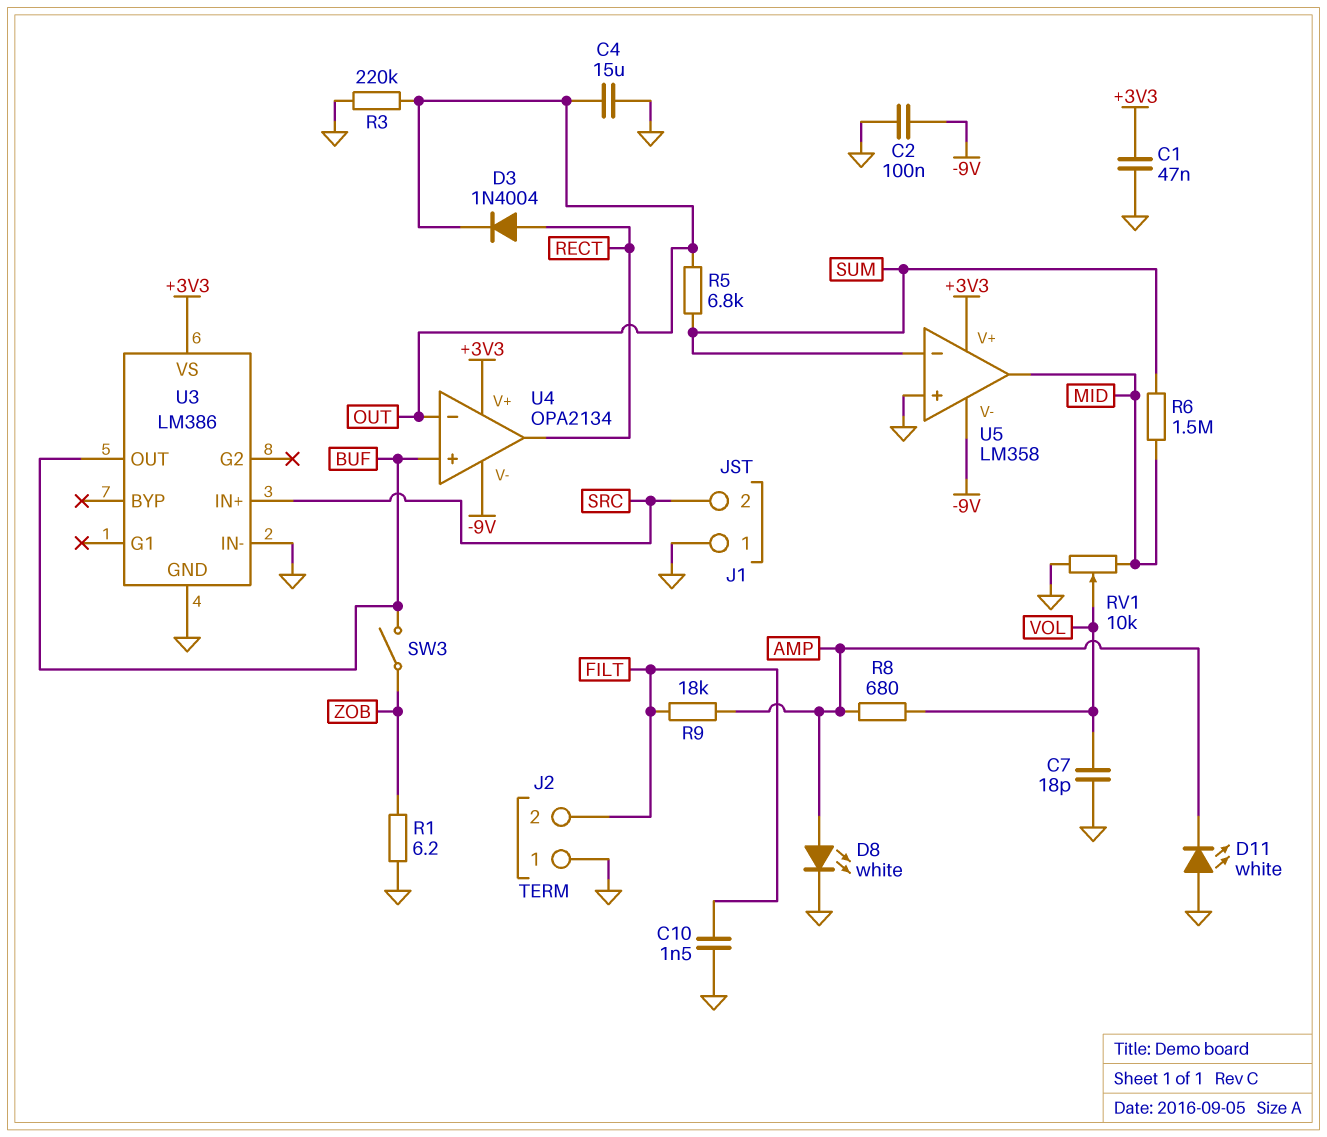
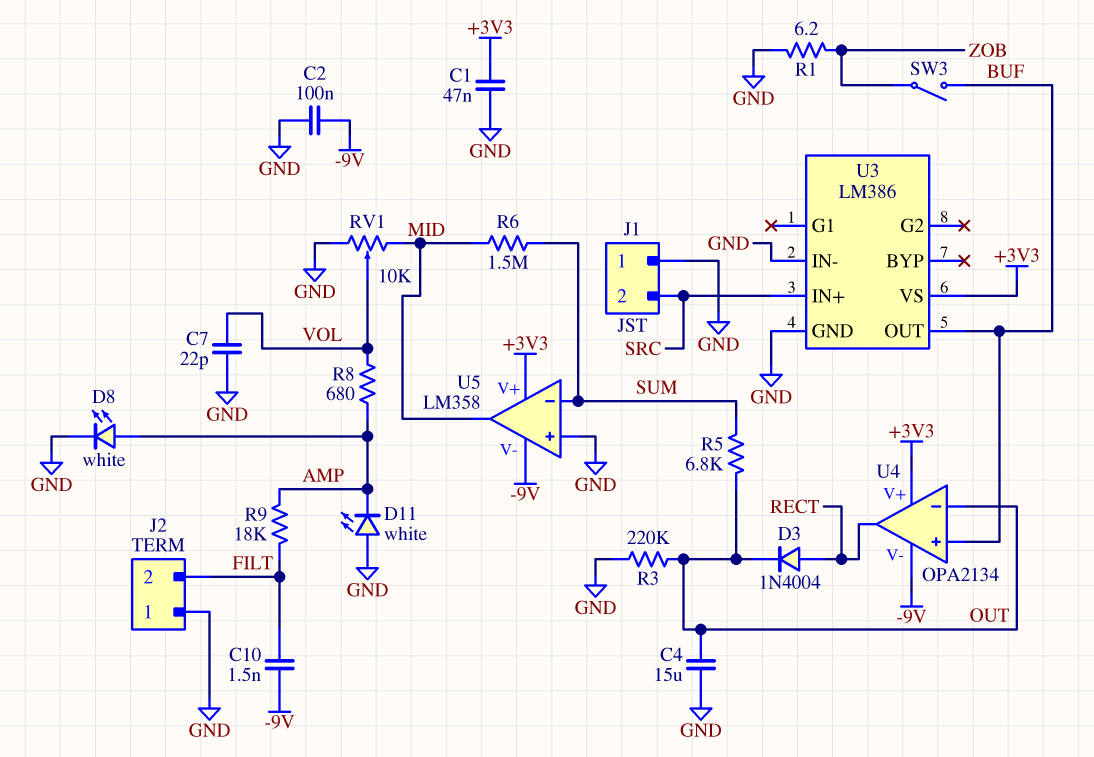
C7: 18pF (GND, VOL) -> 22pF (GND, VOL)
C10: 1.5nF (FILT, GND) -> 1.5nF (-9V, FILT)

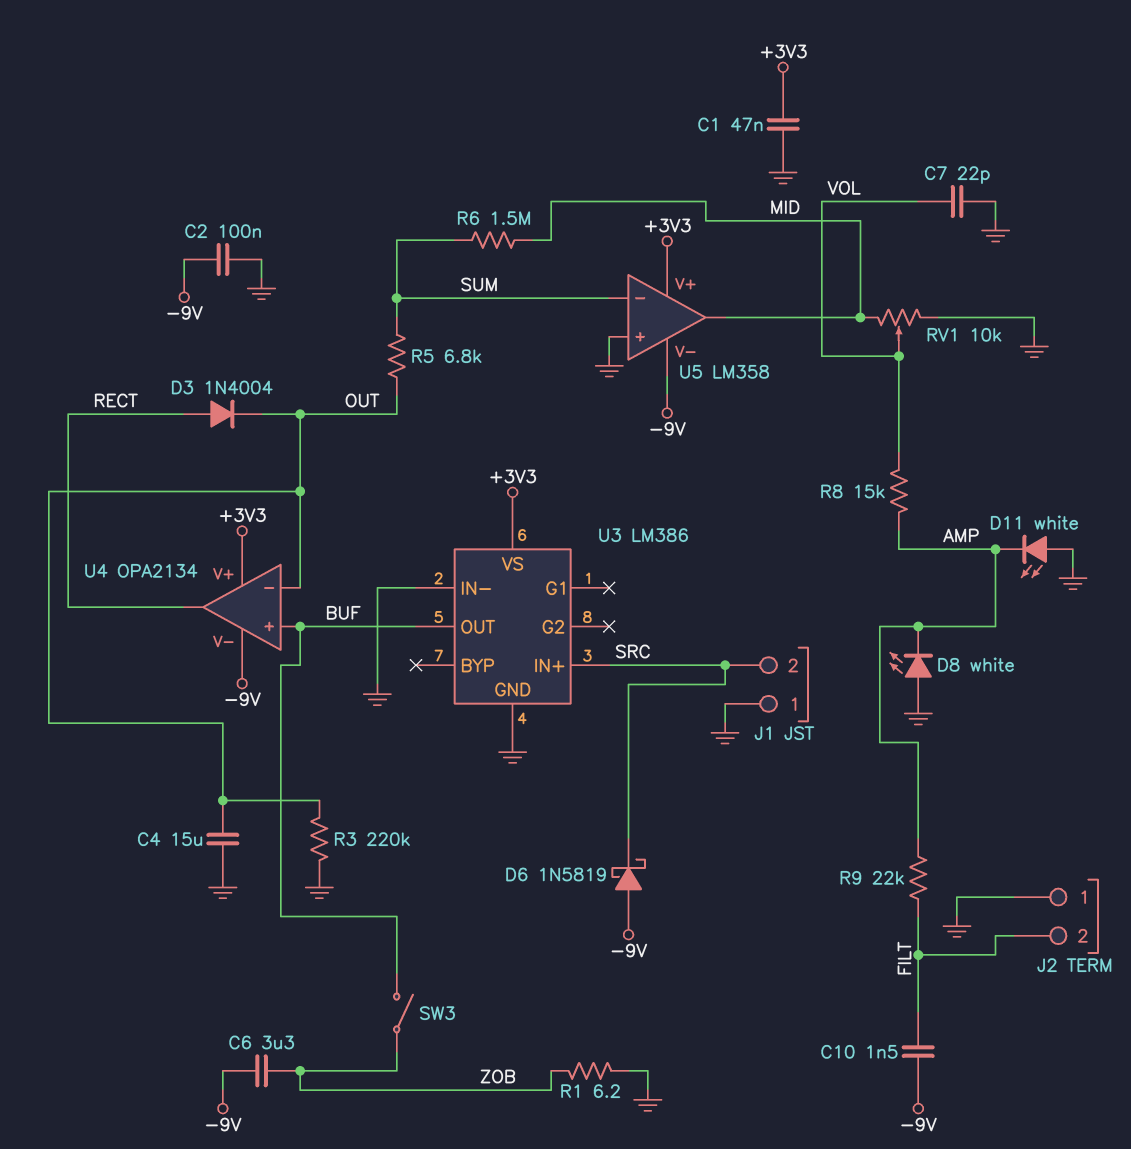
C6: none -> 3.3uF (-9V, ZOB)
D6: none -> schottky 1N5819 (A -9V, K SRC)
D8: LED white (A AMP, K GND) -> LED white (A GND, K AMP)
R8: 680 (AMP, VOL) -> 15k (AMP, VOL)
R9: 18k (AMP, FILT) -> 22k (AMP, FILT)

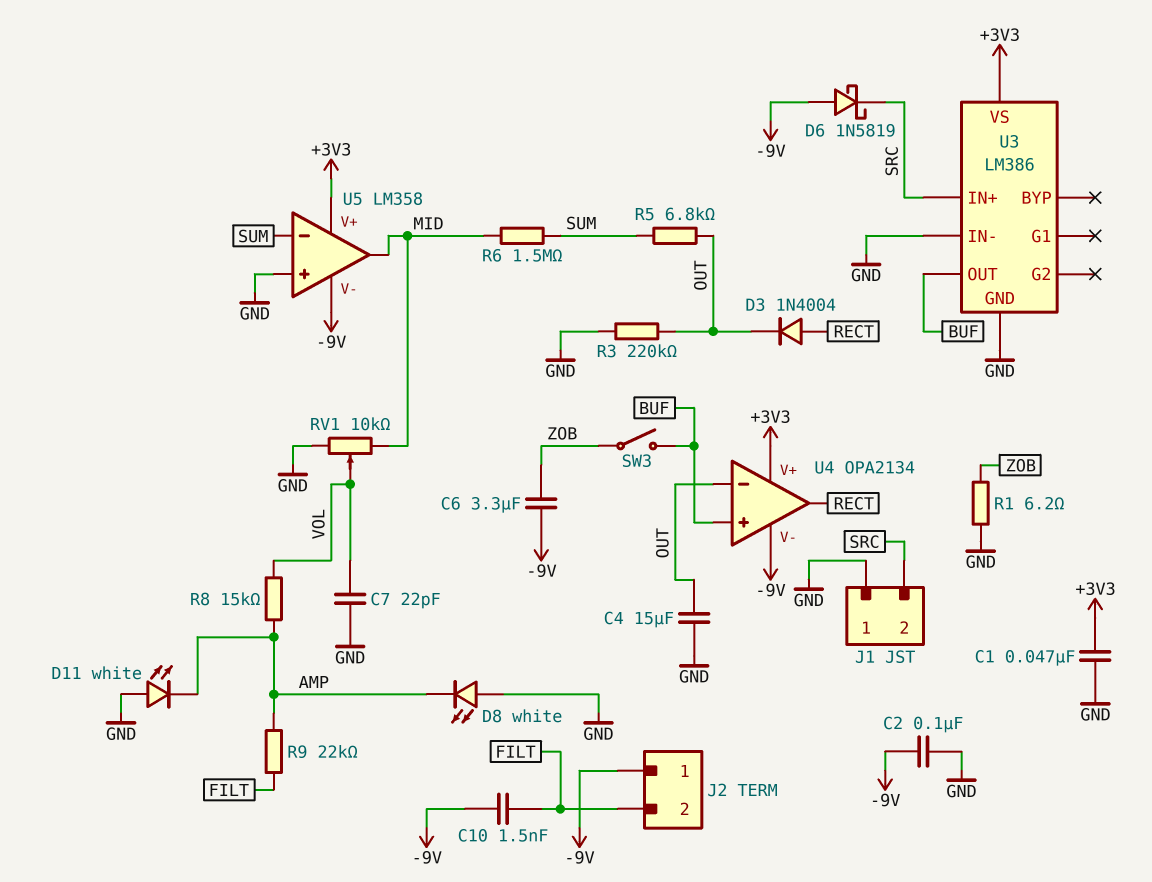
J2 pin 1: GND -> -9V

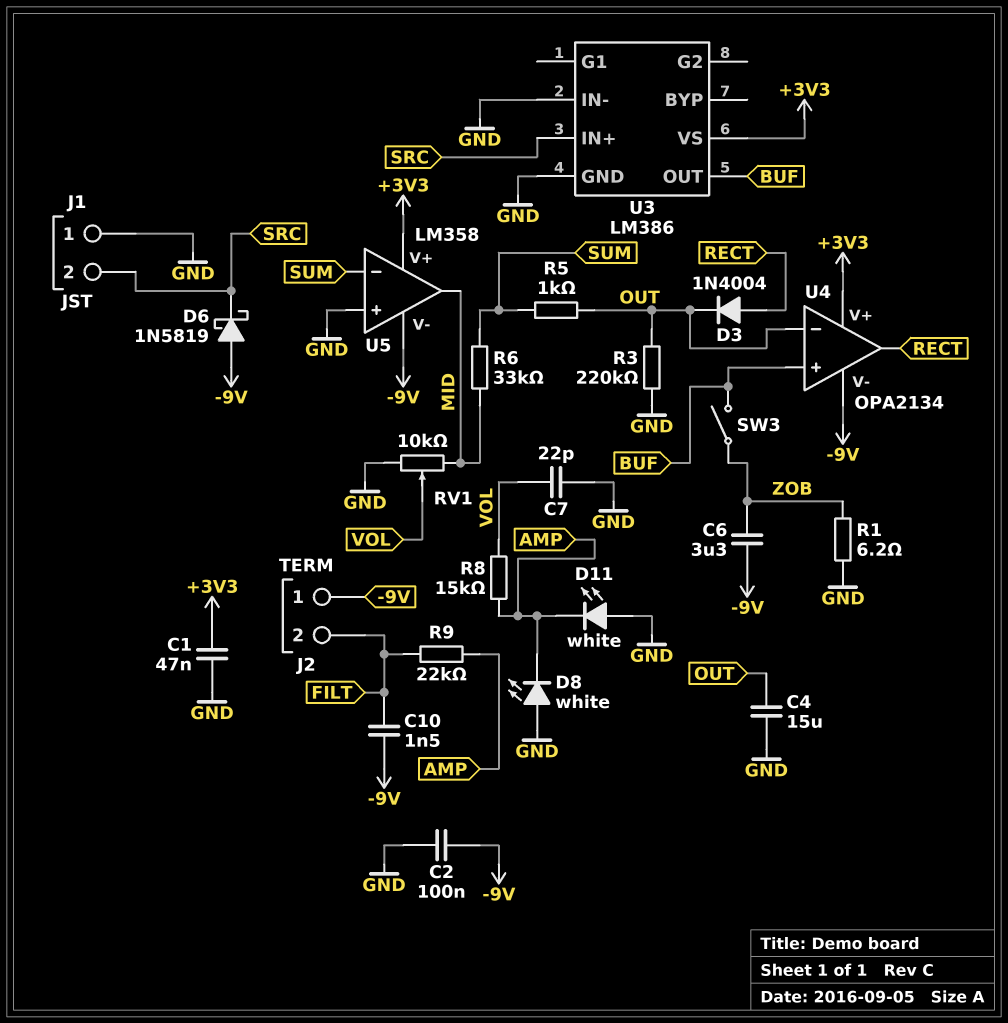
R5: 6.8k (OUT, SUM) -> 1k (OUT, SUM)
R6: 1.5M (MID, SUM) -> 33k (MID, SUM)

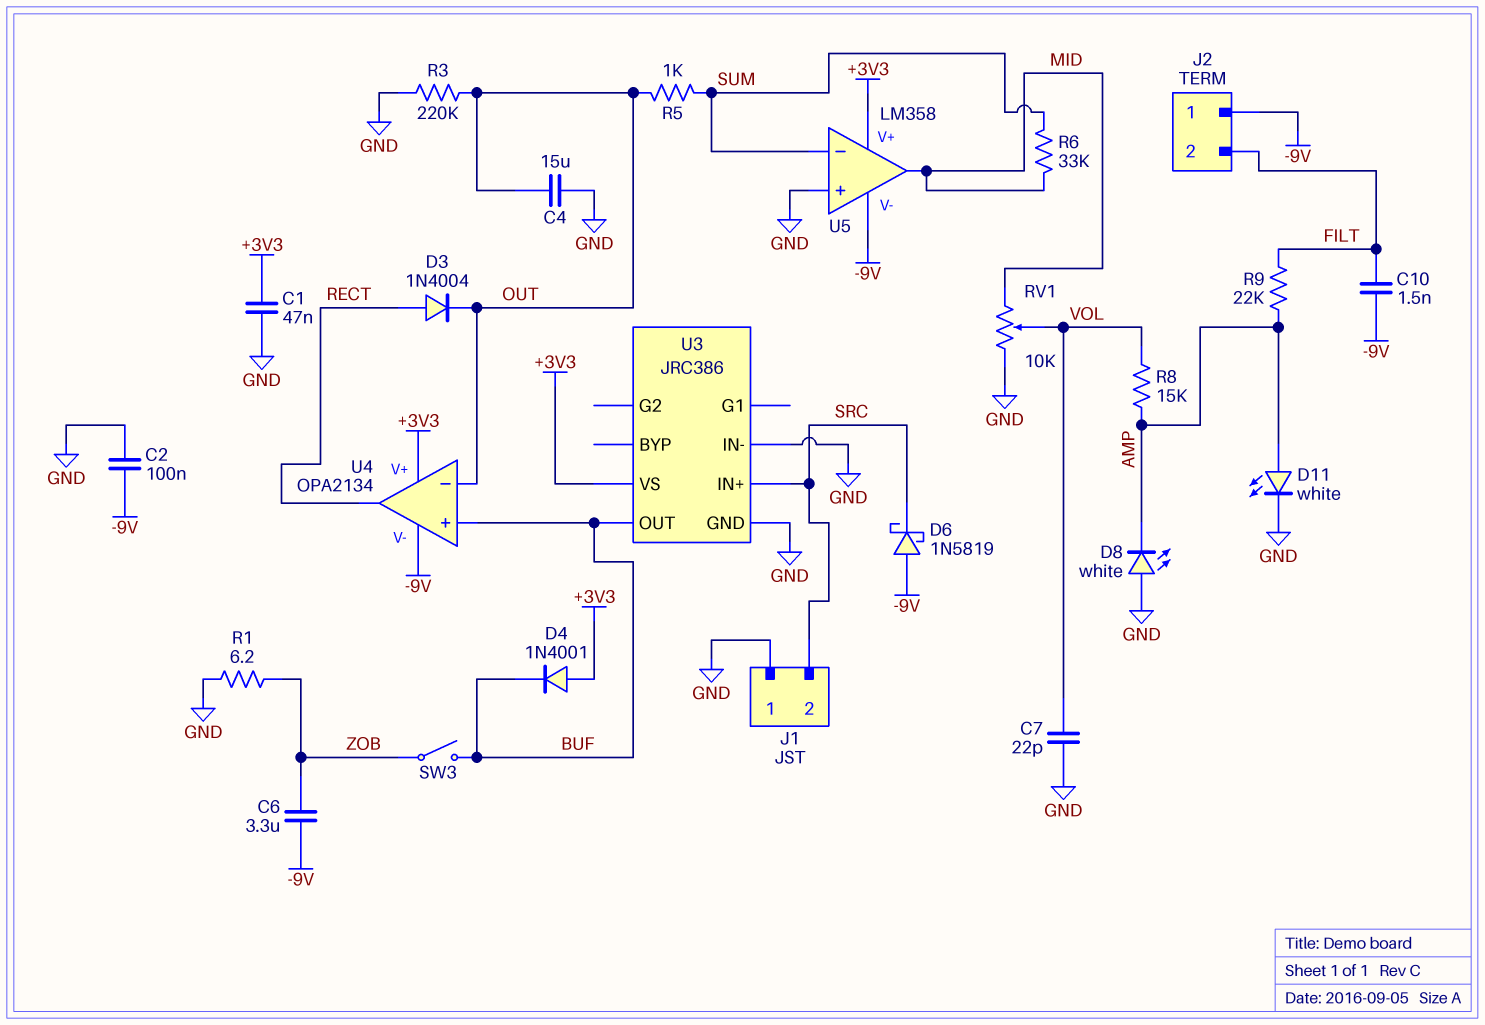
D4: none -> diode 1N4001 (A +3V3, K BUF)
D11: LED white (A GND, K AMP) -> LED white (A AMP, K GND)
U3: LM386 -> JRC386

